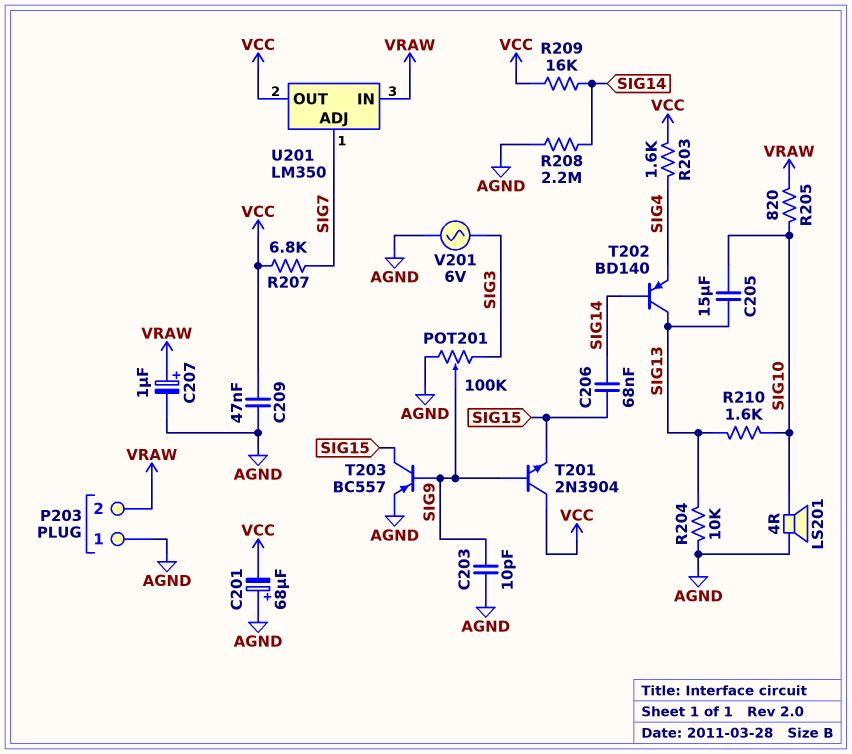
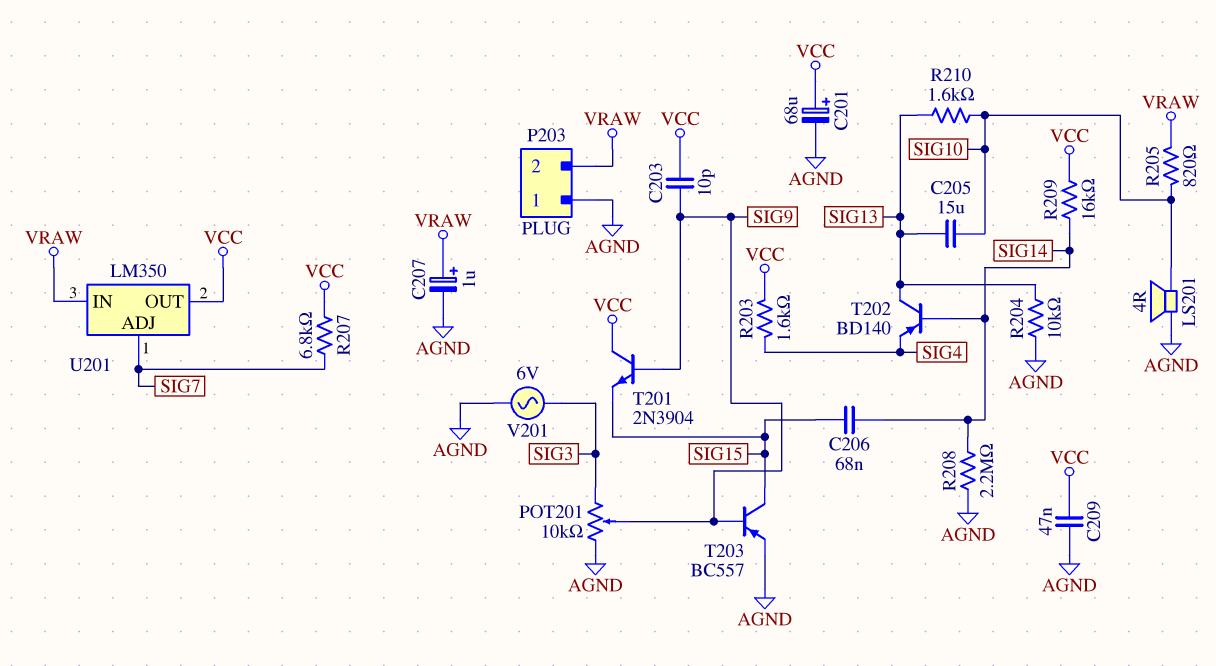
C201: 68uF (plus AGND, minus VCC) -> 68uF (plus VCC, minus AGND)
C203: 10pF (AGND, SIG9) -> 10pF (SIG9, VCC)
POT201: 100k (AGND, SIG3, wiper SIG9) -> 10k (AGND, SIG3, wiper SIG9)

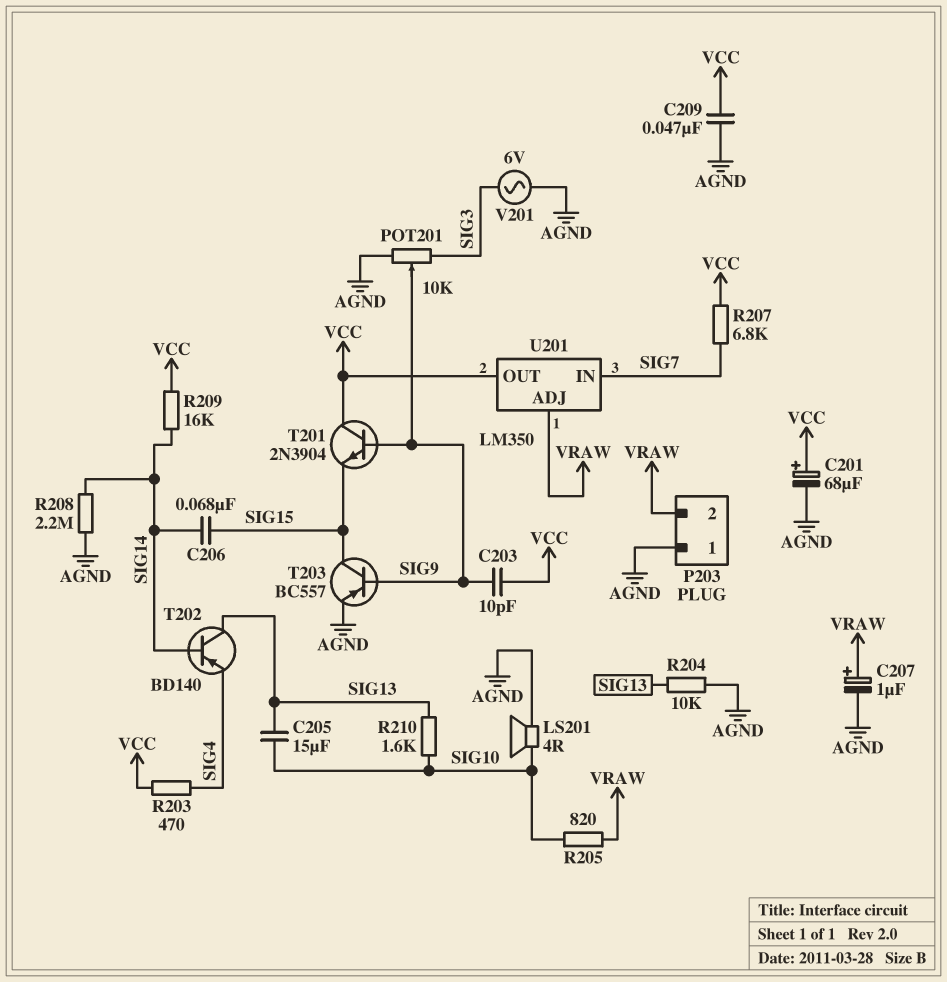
R203: 1.6k (SIG4, VCC) -> 470 (SIG4, VCC)
U201 pin ADJ: SIG7 -> VRAW
U201 pin IN: VRAW -> SIG7

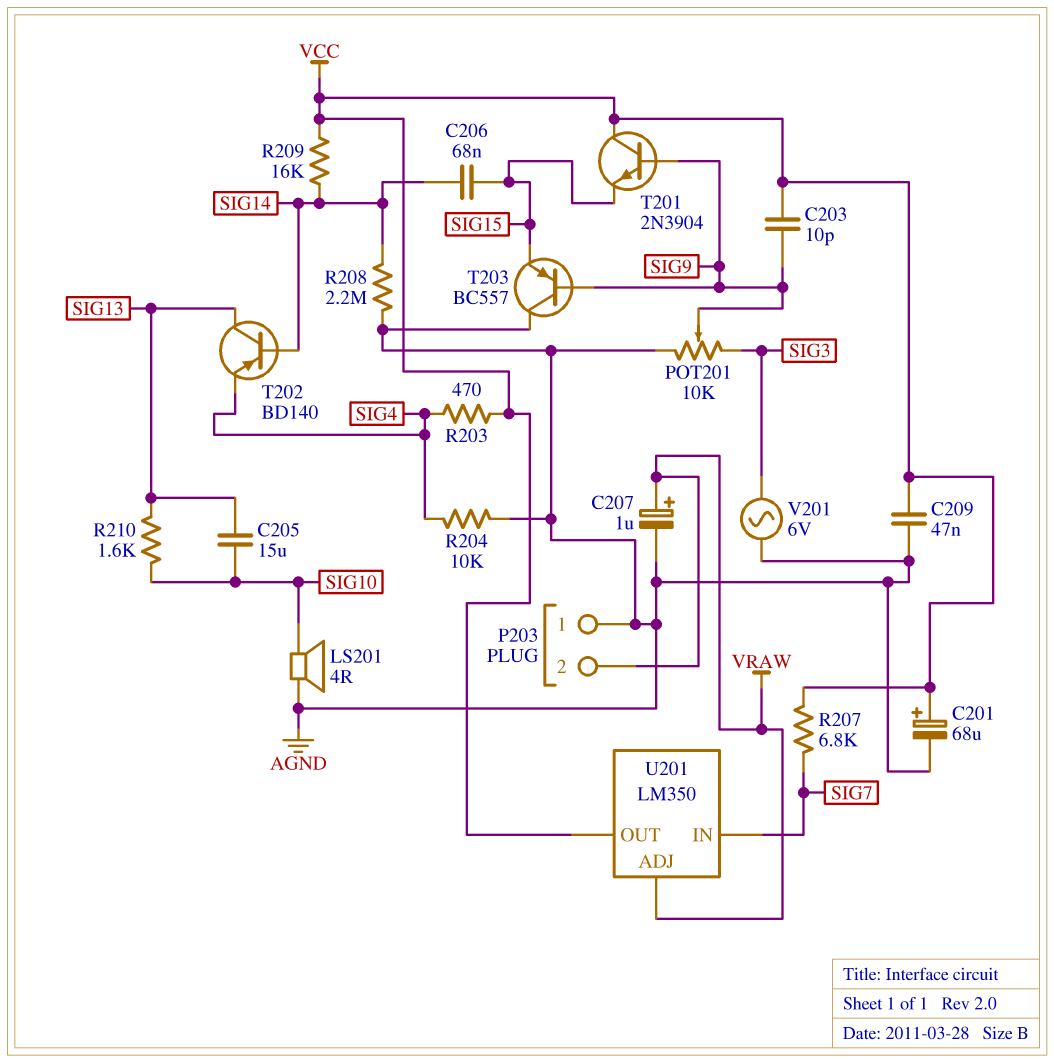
R204: 10k (AGND, SIG13) -> 10k (AGND, SIG4)
R205: 820 (SIG10, VRAW) -> none
T203: PNP BC557 (B SIG9, C SIG15, E AGND) -> PNP BC557 (B SIG9, C AGND, E SIG15)

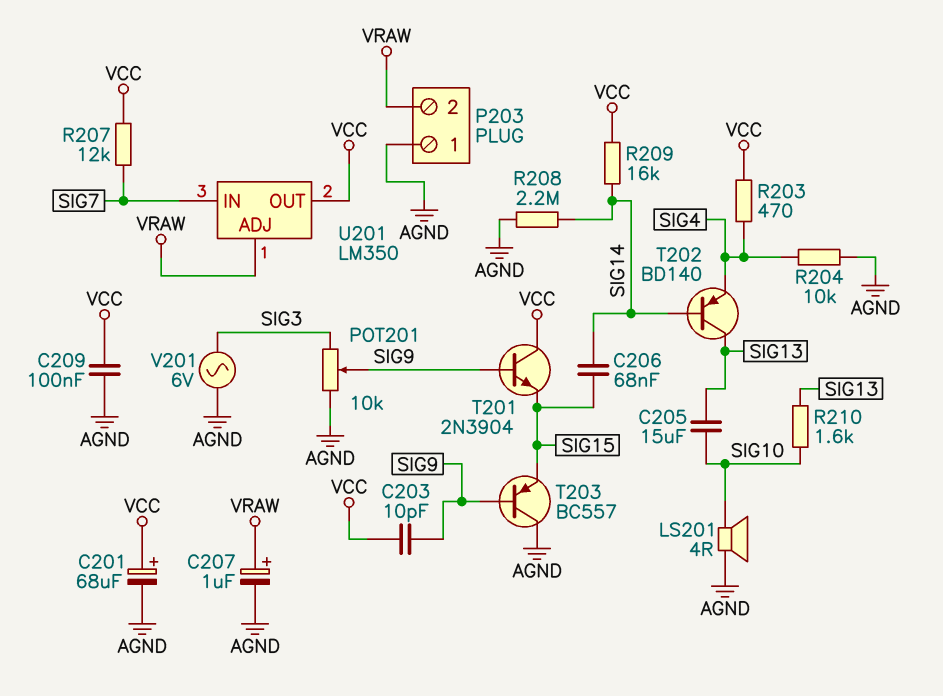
C209: 47nF (AGND, VCC) -> 100nF (AGND, VCC)
R207: 6.8k (SIG7, VCC) -> 12k (SIG7, VCC)

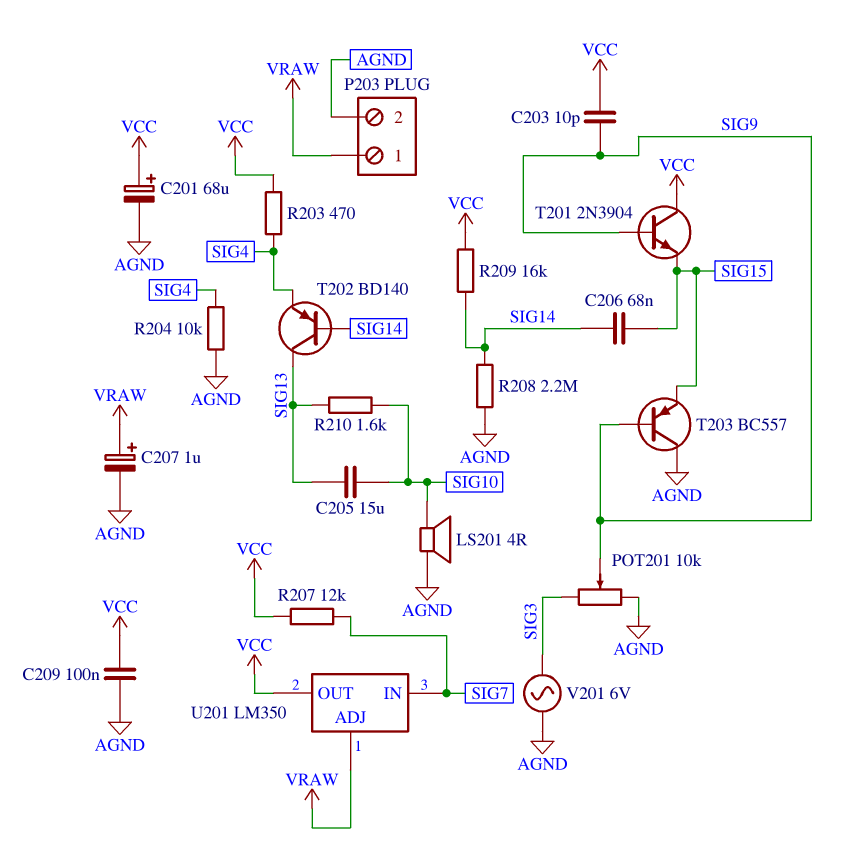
P203 pin 1: AGND -> VRAW
P203 pin 2: VRAW -> AGND

